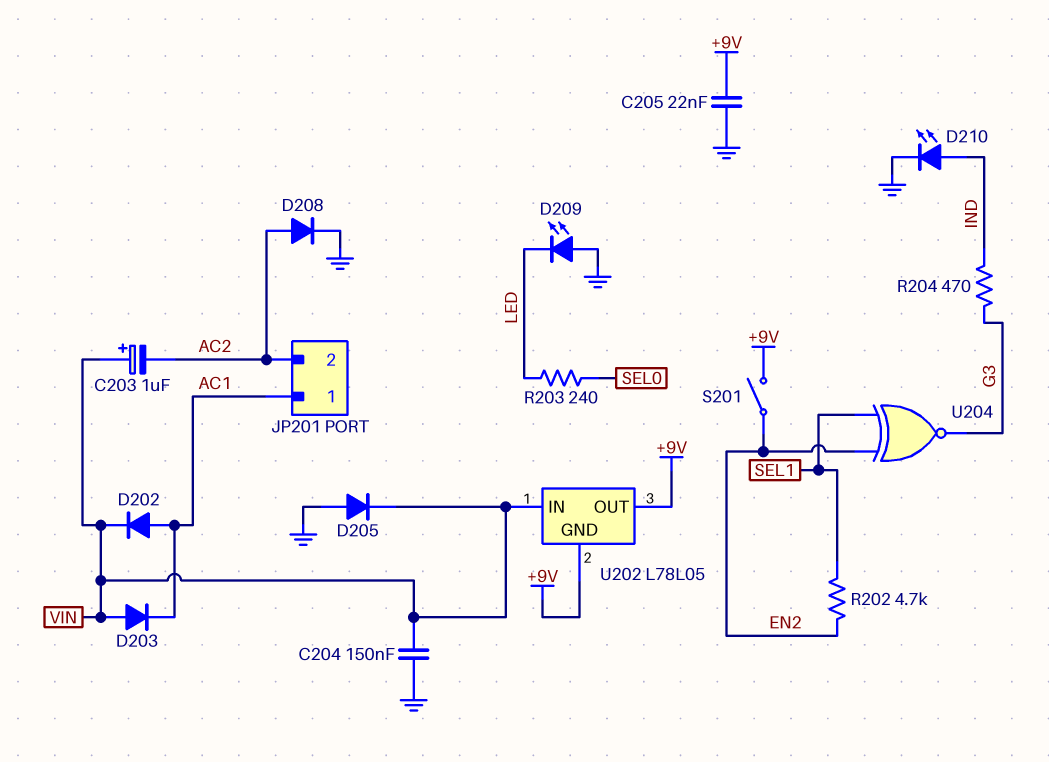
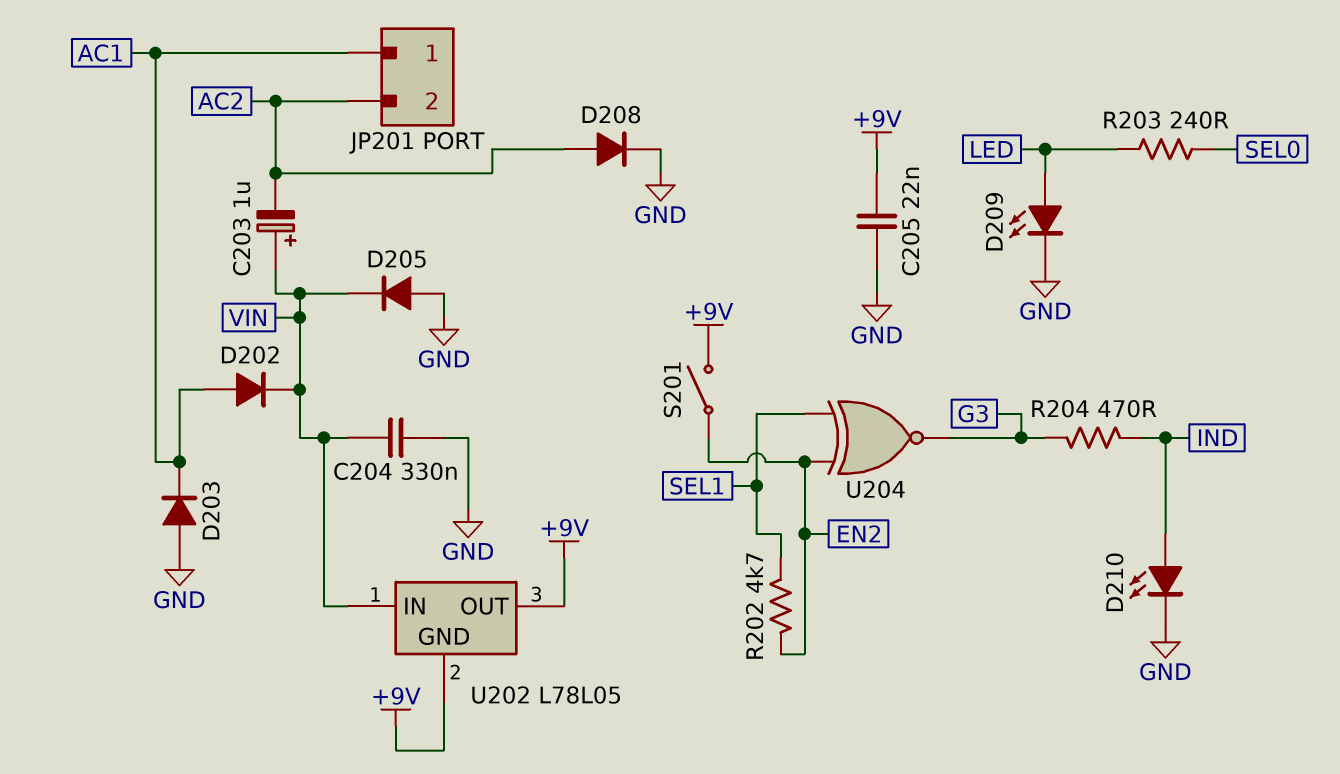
C204: 150nF (GND, VIN) -> 330nF (GND, VIN)
D203: diode (A VIN, K AC1) -> diode (A GND, K AC1)
D209: LED (A GND, K LED) -> LED (A LED, K GND)

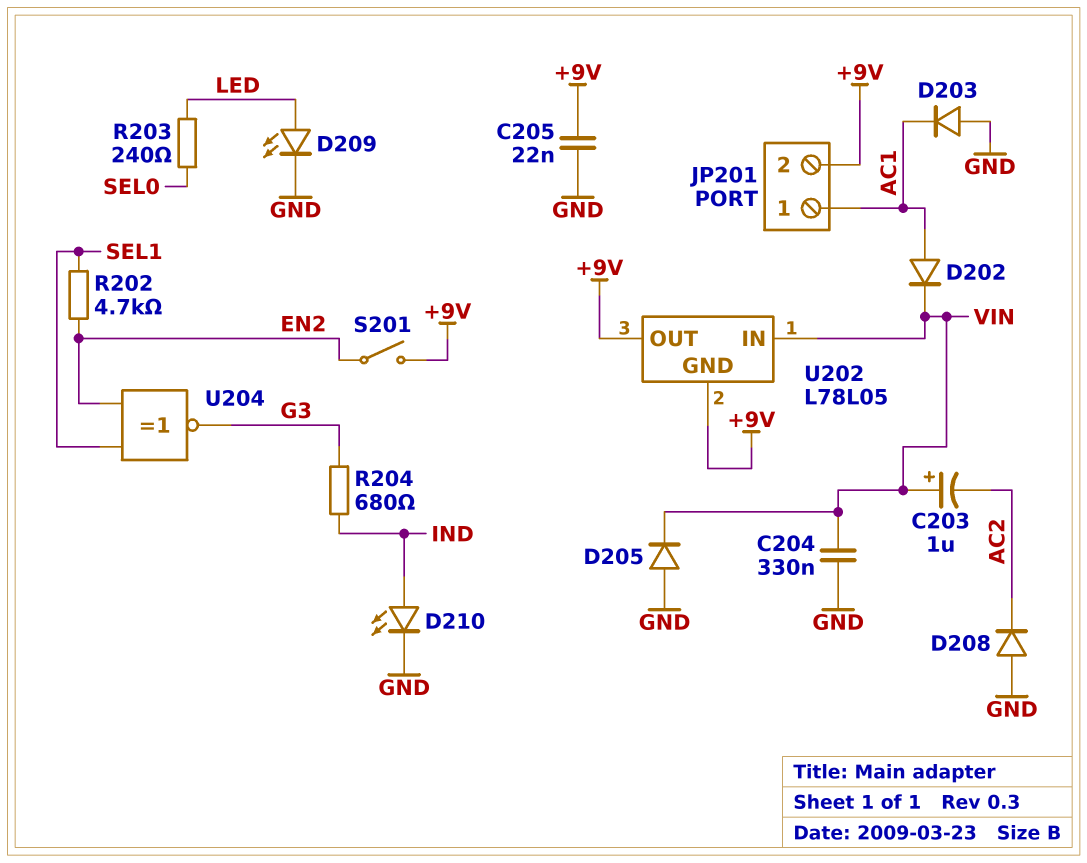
D208: diode (A AC2, K GND) -> diode (A GND, K AC2)
JP201 pin 2: AC2 -> +9V
R204: 470 (G3, IND) -> 680 (G3, IND)

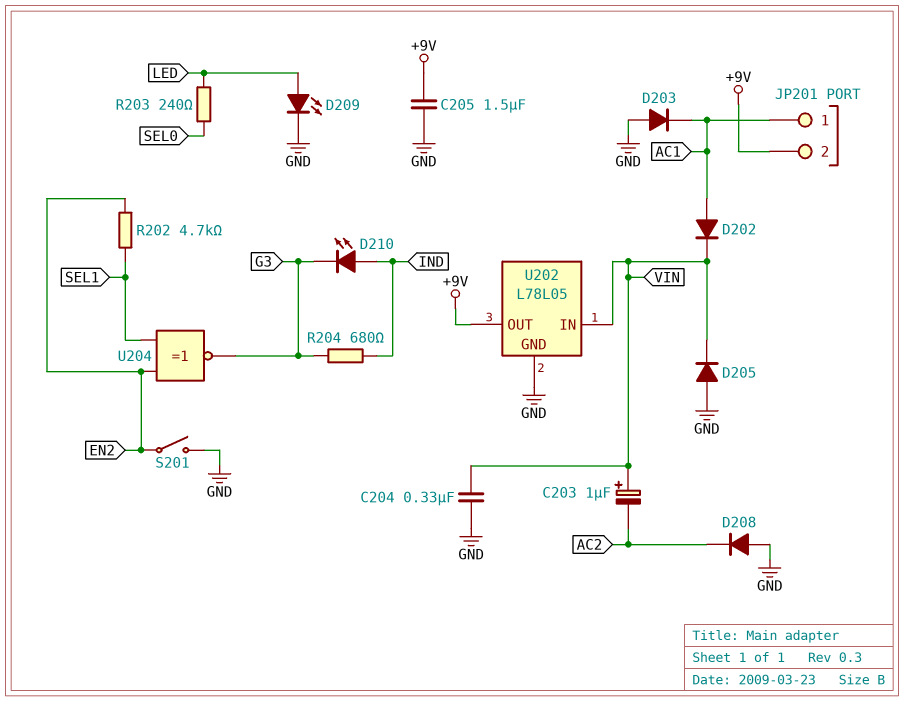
C205: 22nF (+9V, GND) -> 1.5uF (+9V, GND)
D210: LED (A IND, K GND) -> LED (A IND, K G3)
S201: switch (+9V, EN2) -> switch (EN2, GND)
U202 pin GND: +9V -> GND

